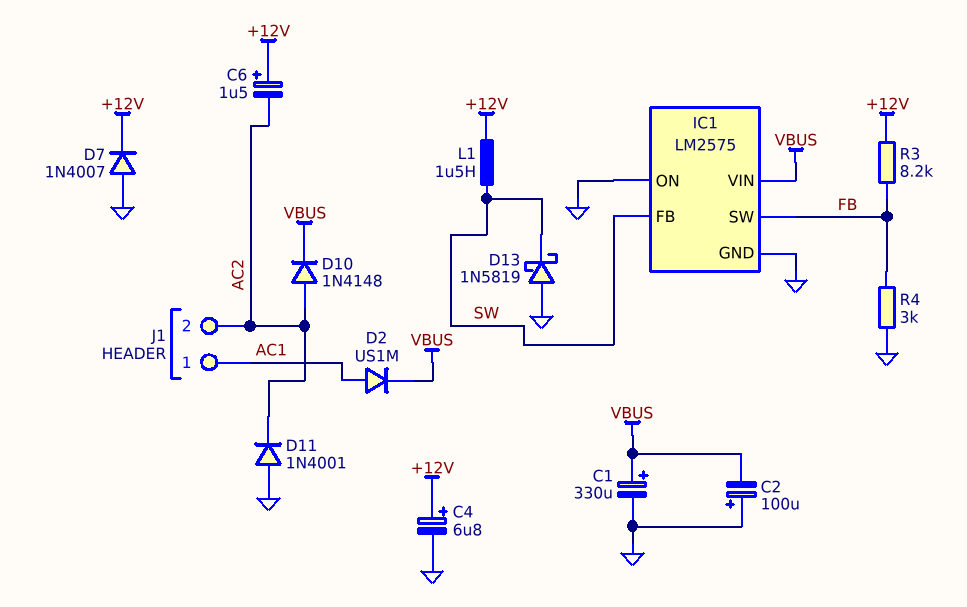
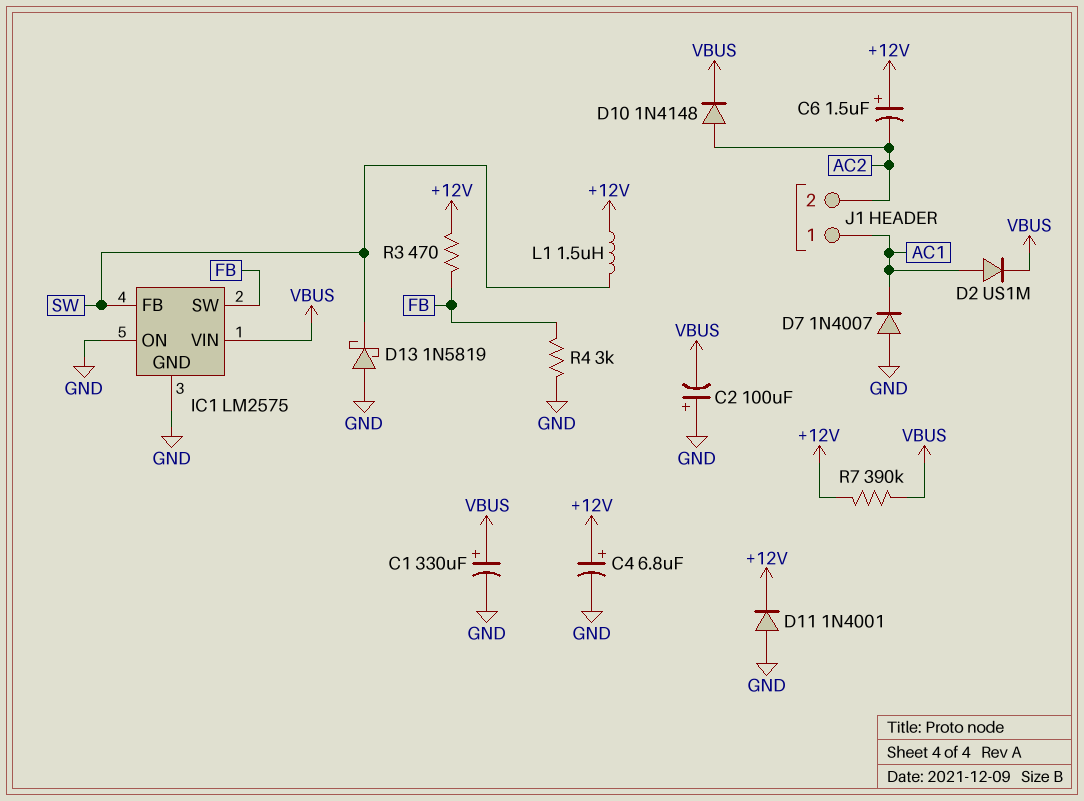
D7: diode 1N4007 (A GND, K +12V) -> diode 1N4007 (A GND, K AC1)
D11: diode 1N4001 (A GND, K AC2) -> diode 1N4001 (A GND, K +12V)
R3: 8.2k (+12V, FB) -> 470 (+12V, FB)
R7: none -> 390k (+12V, VBUS)

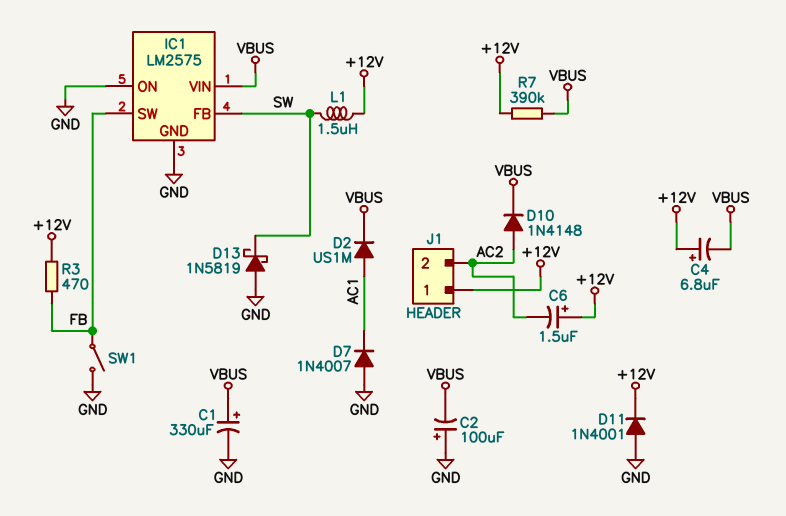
C4: 6.8uF (plus +12V, minus GND) -> 6.8uF (plus +12V, minus VBUS)
J1 pin 1: AC1 -> +12V
R4: 3k (FB, GND) -> none
SW1: none -> switch (FB, GND)

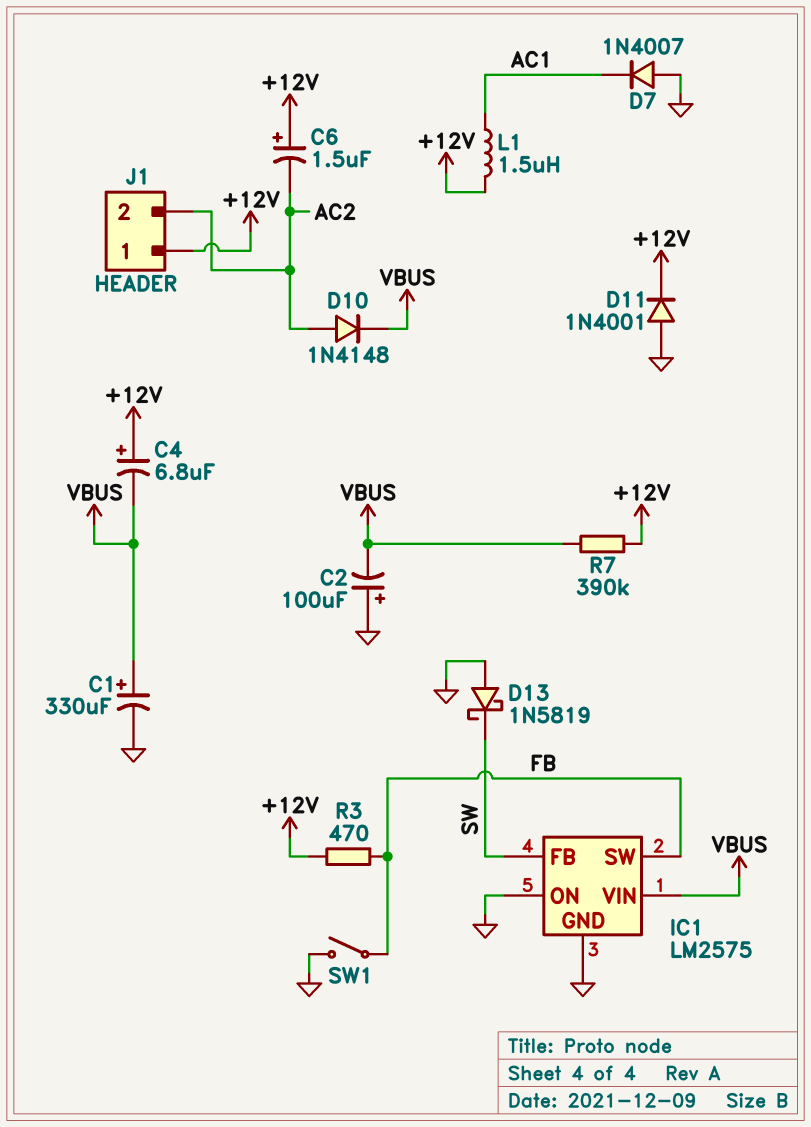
D2: diode US1M (A AC1, K VBUS) -> none
L1: 1.5uH (+12V, SW) -> 1.5uH (+12V, AC1)

